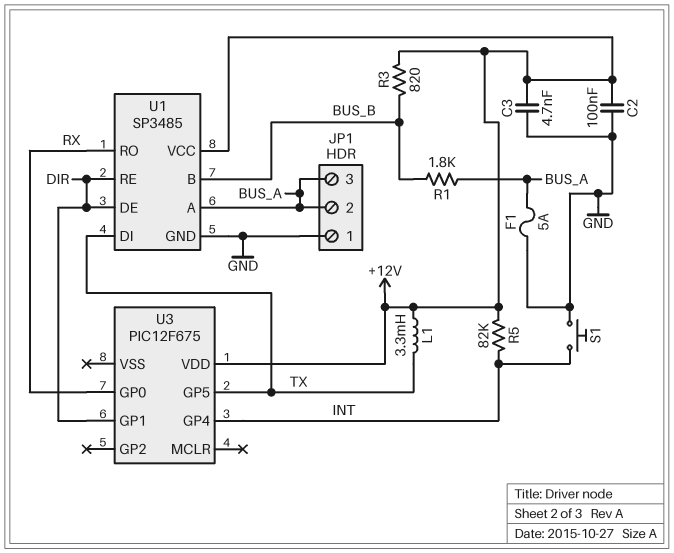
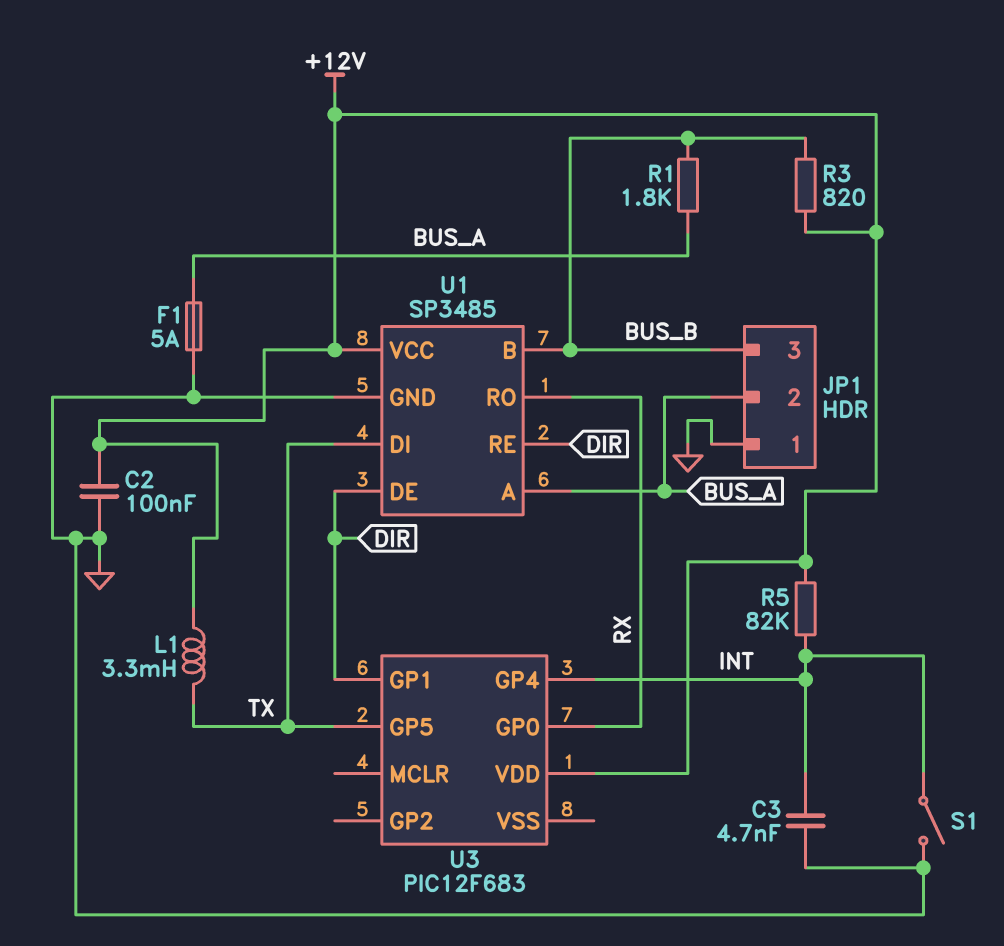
C3: 4.7nF (+12V, GND) -> 4.7nF (GND, INT)
JP1 pin 3: BUS_A -> BUS_B
S1: button (GND, INT) -> switch (GND, INT)
U3: PIC12F675 -> PIC12F683

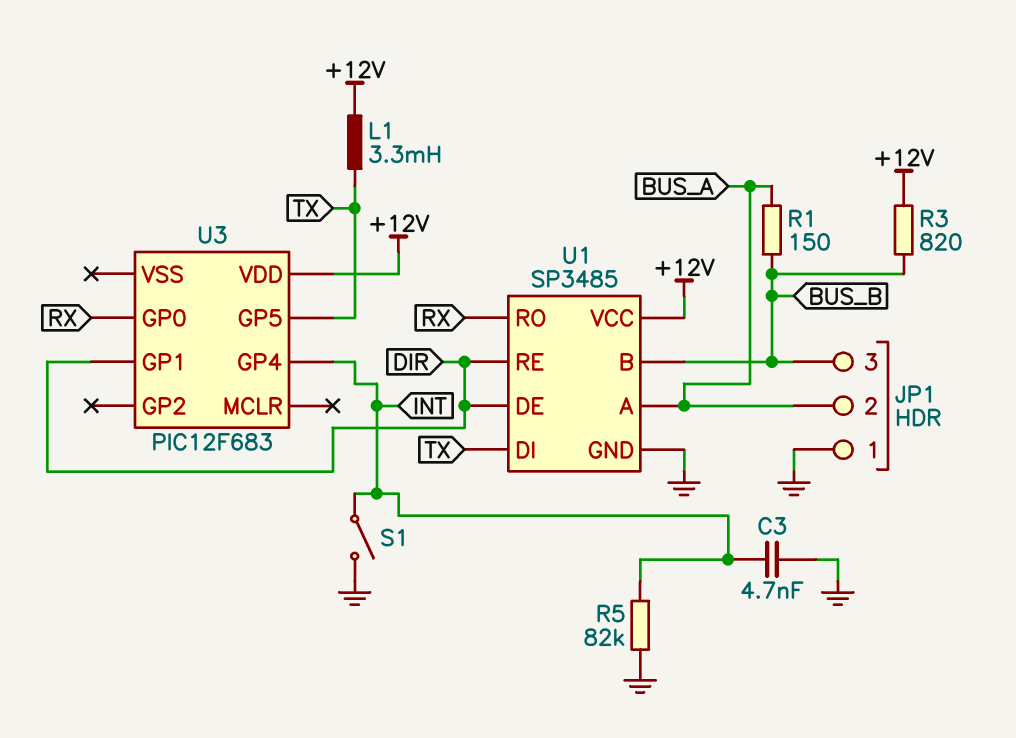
C2: 100nF (+12V, GND) -> none
F1: 5A (BUS_A, GND) -> none
R1: 1.8k (BUS_A, BUS_B) -> 150 (BUS_A, BUS_B)
R5: 82k (+12V, INT) -> 82k (GND, INT)

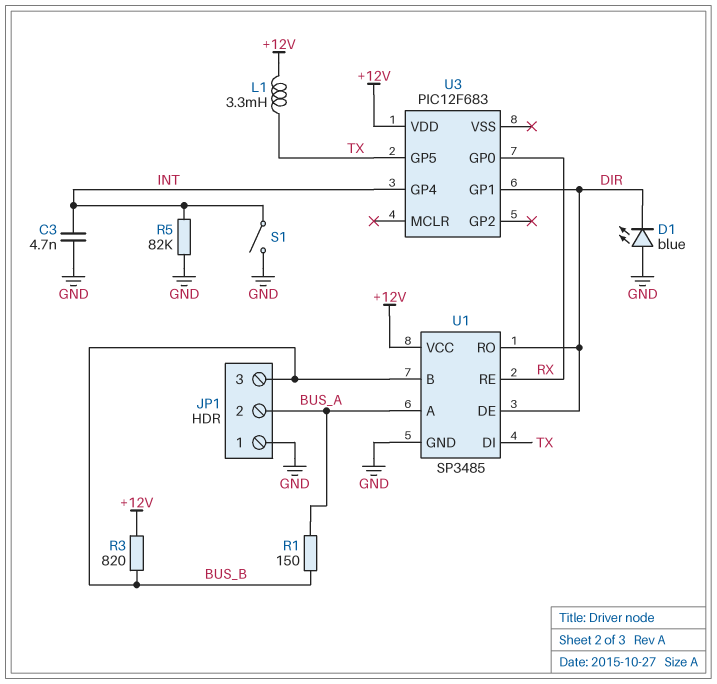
D1: none -> LED blue (A GND, K DIR)
U1 pin RE: DIR -> RX
U1 pin RO: RX -> DIR

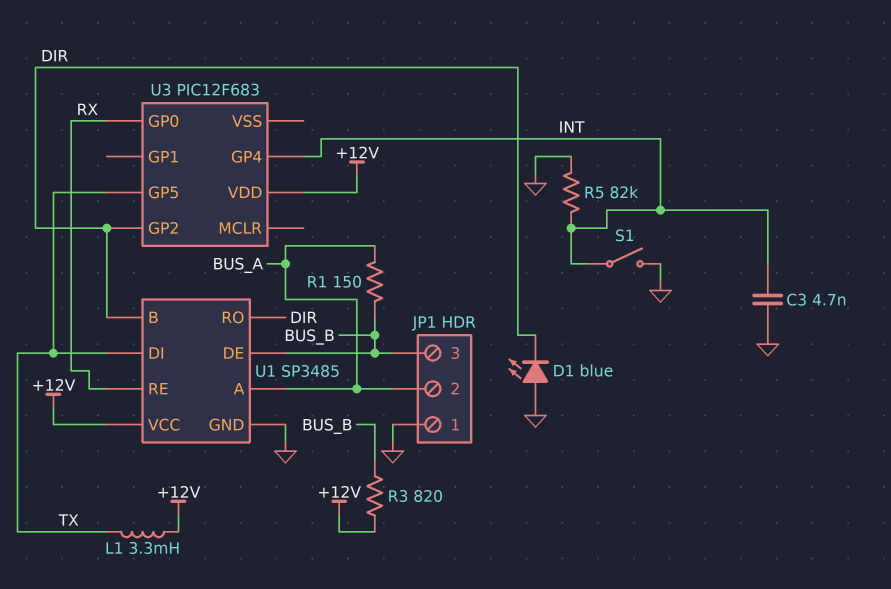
U1 pin B: BUS_B -> DIR
U1 pin DE: DIR -> BUS_B
U3 pin GP1: DIR -> none
U3 pin GP2: none -> DIR

